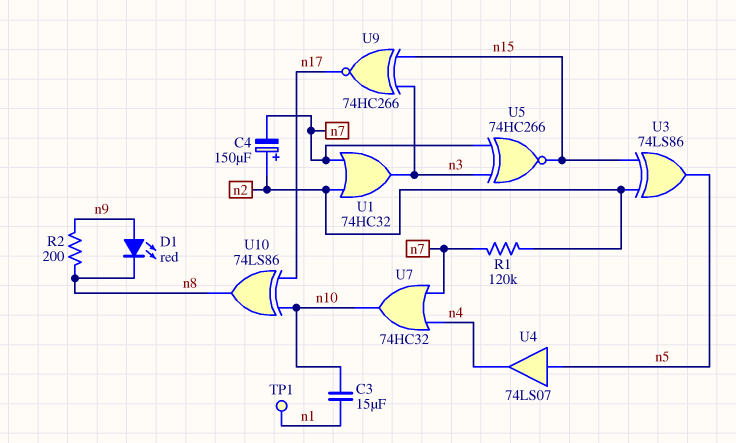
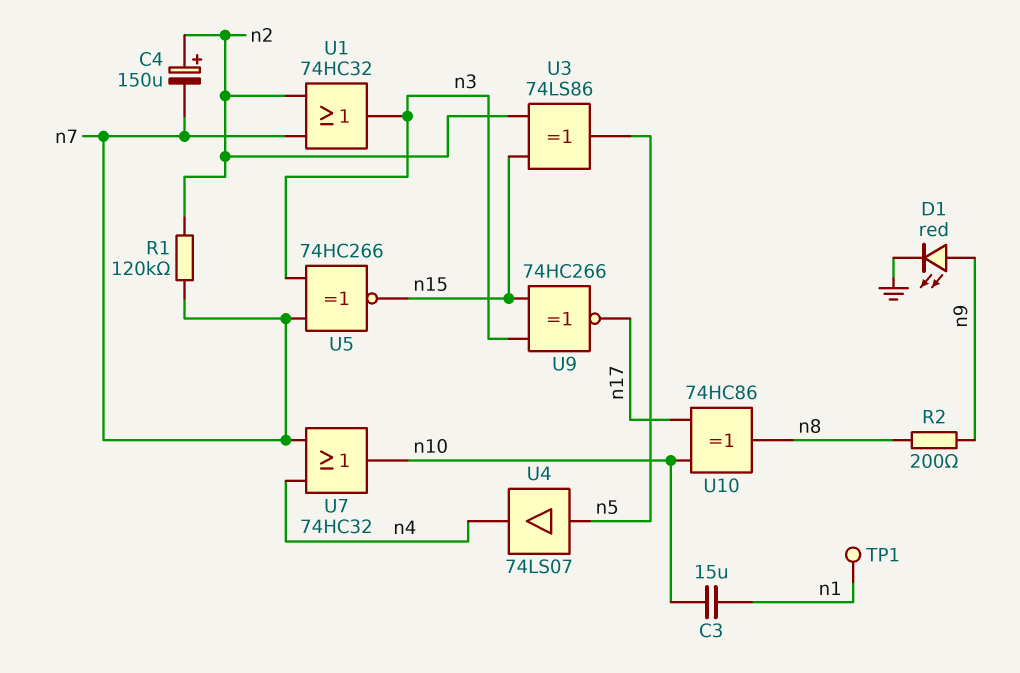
D1: LED red (A n9, K n8) -> LED red (A n9, K GND)
U10: XOR 74LS86 (in n10, in n17, out n8) -> XOR 74HC86 (in n10, in n17, out n8)

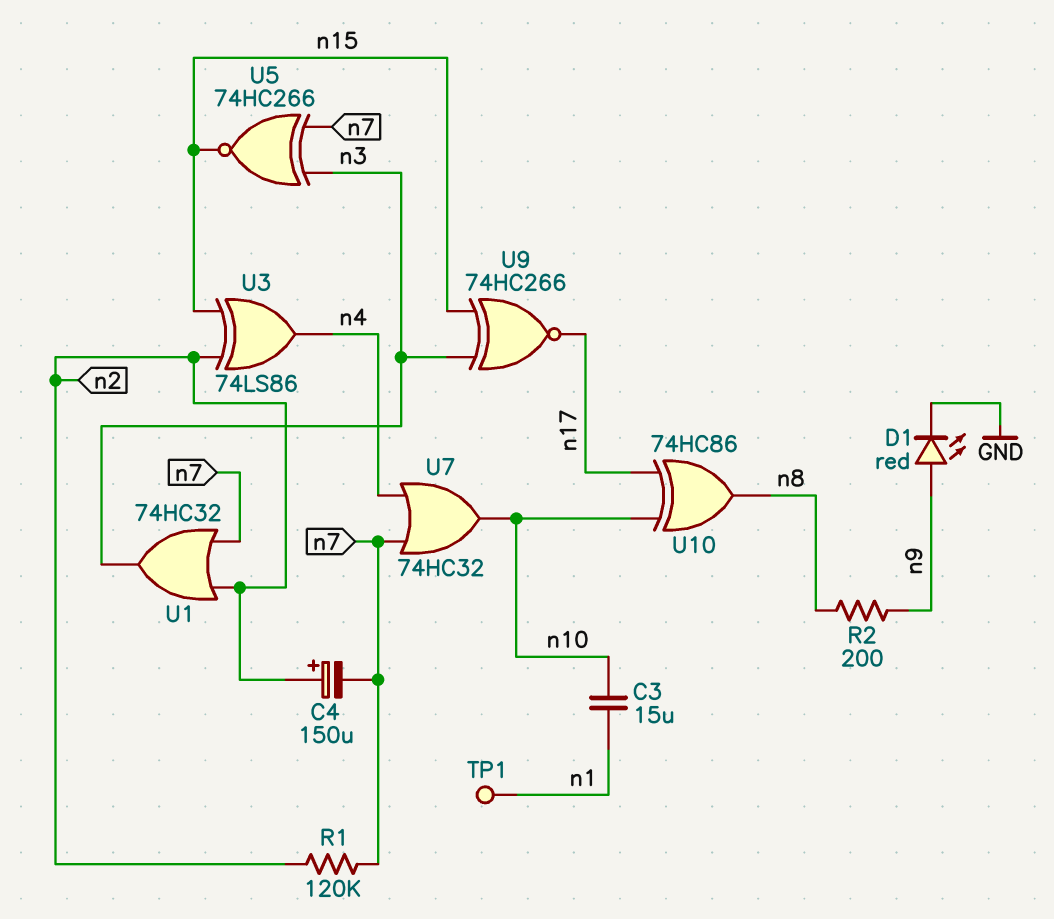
U3: XOR 74LS86 (in n2, in n15, out n5) -> XOR 74LS86 (in n2, in n15, out n4)
U4: buffer 74LS07 (in n5, out n4) -> none

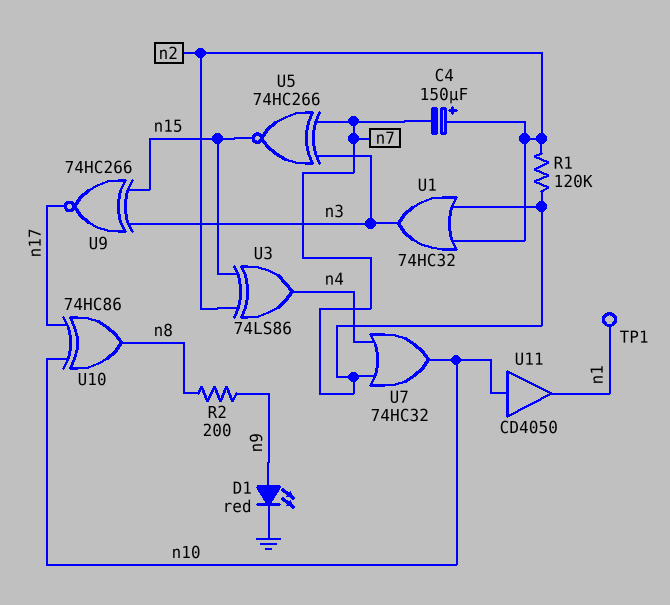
C3: 15uF (n1, n10) -> none
U11: none -> buffer CD4050 (in n10, out n1)

